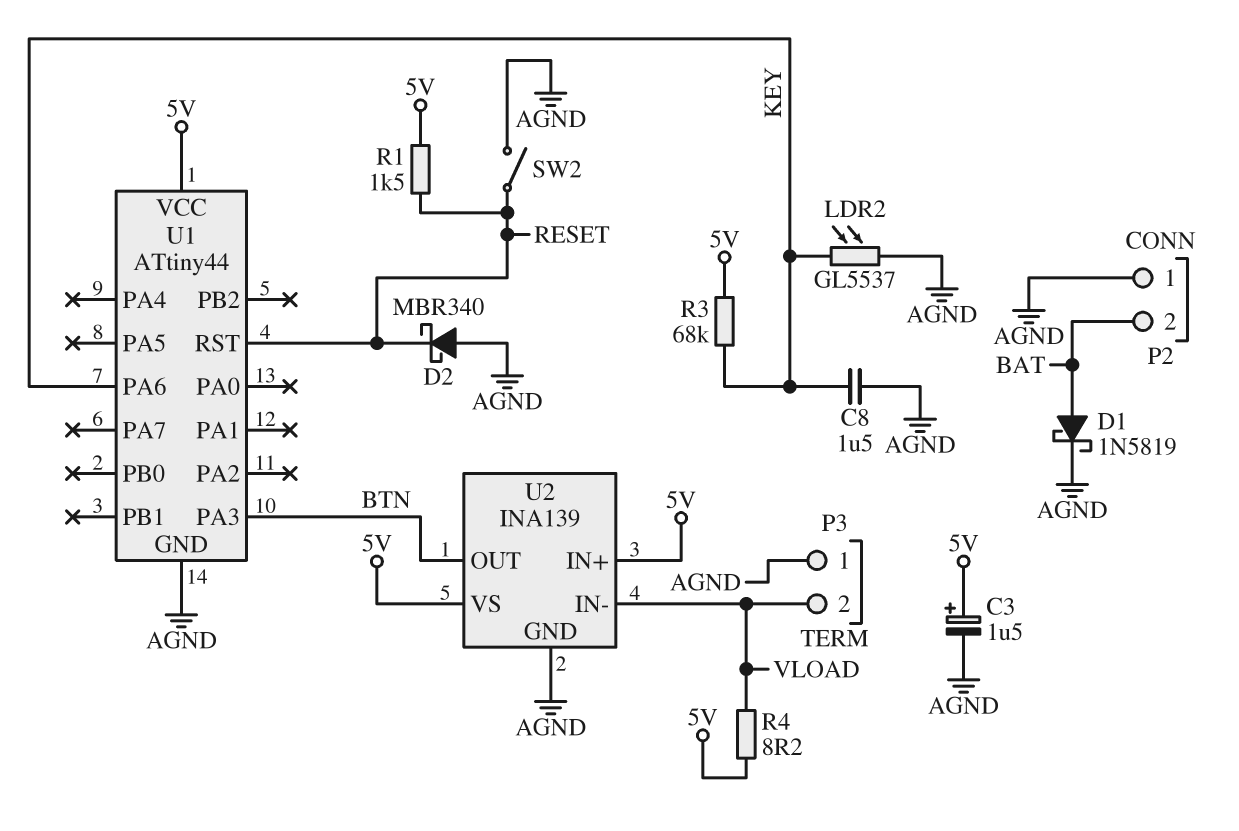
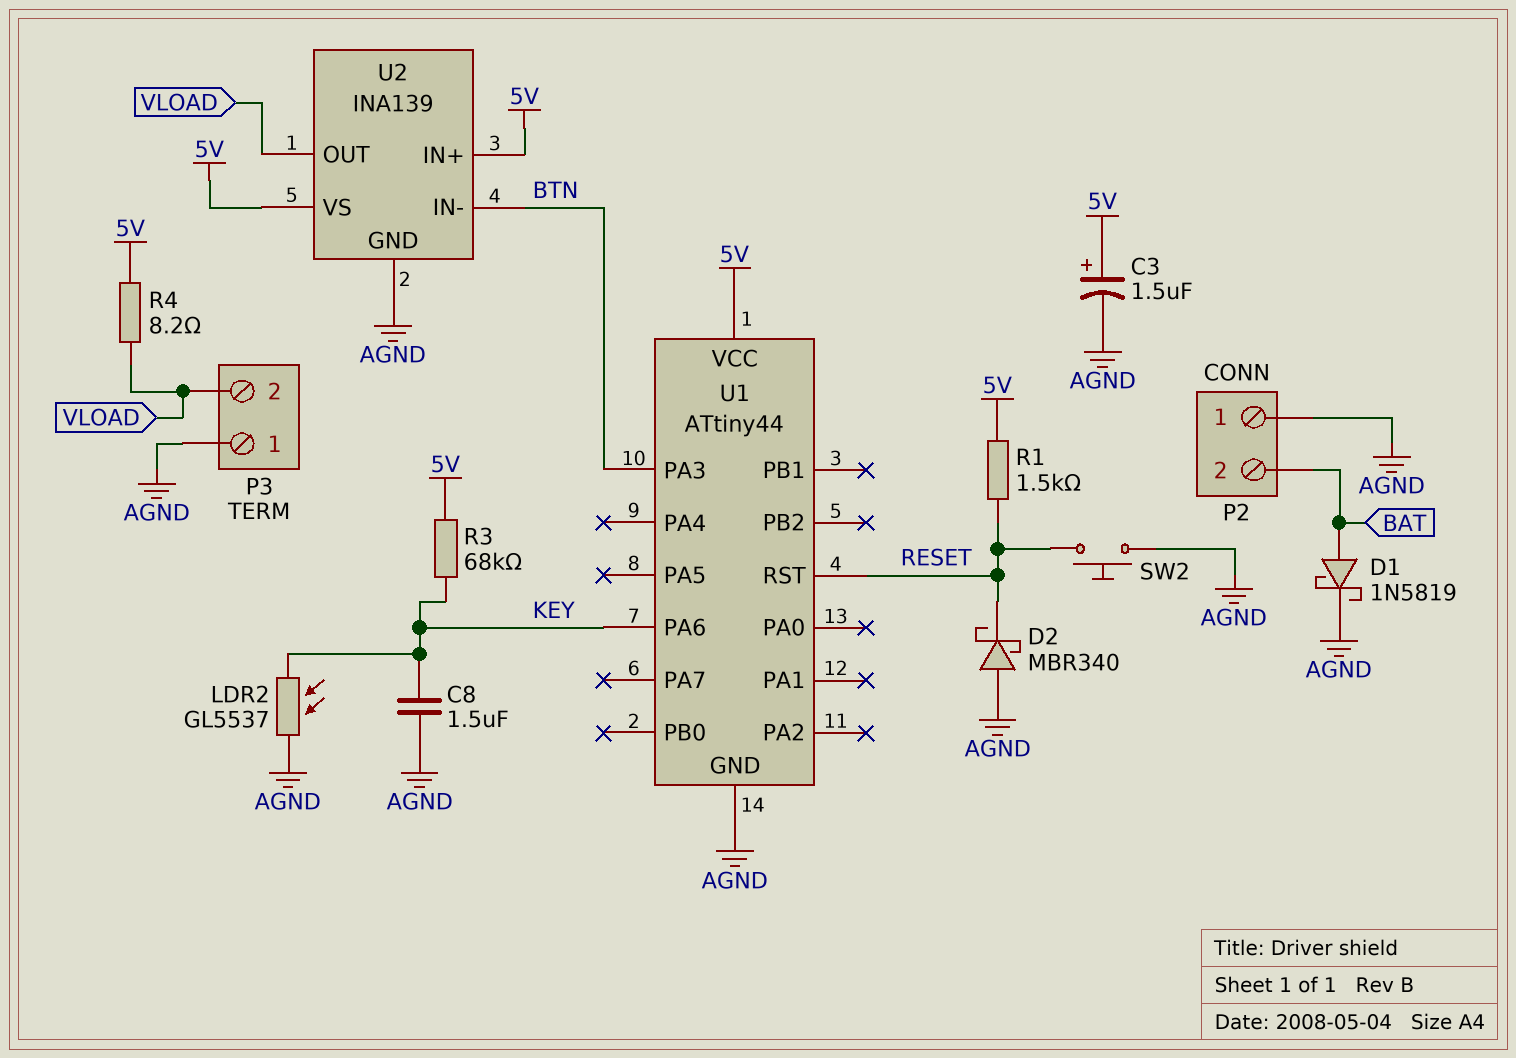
SW2: switch (AGND, RESET) -> button (AGND, RESET)
U2 pin IN-: VLOAD -> BTN
U2 pin OUT: BTN -> VLOAD

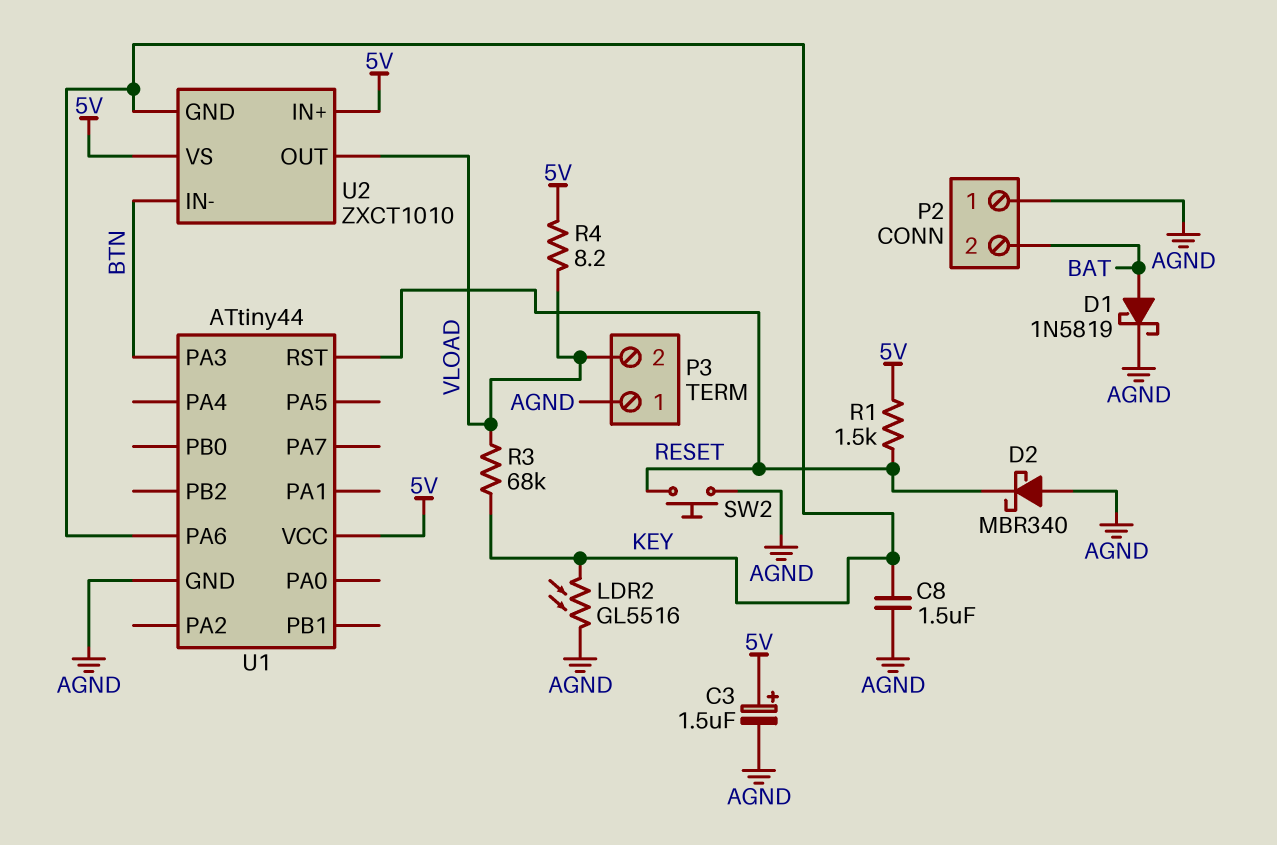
LDR2: GL5537 (AGND, KEY) -> GL5516 (AGND, KEY)
R3: 68k (5V, KEY) -> 68k (KEY, VLOAD)
U2: INA139 -> ZXCT1010
U2 pin GND: AGND -> KEY

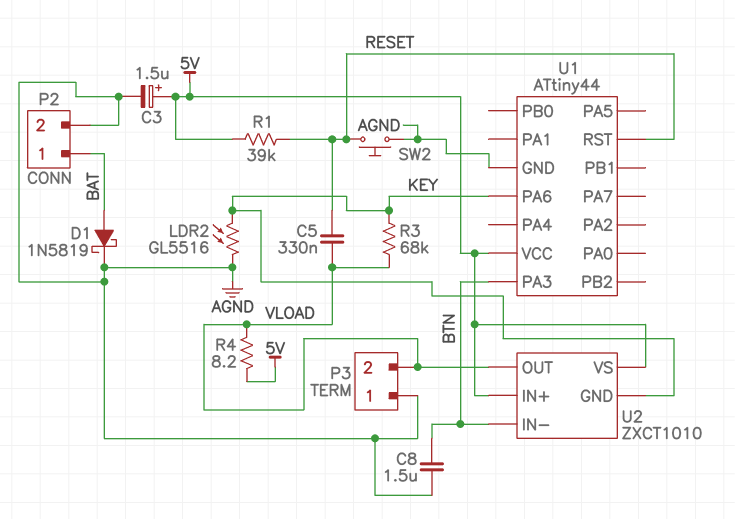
C5: none -> 330nF (RESET, VLOAD)
C8: 1.5uF (AGND, KEY) -> 1.5uF (AGND, BTN)
D2: schottky MBR340 (A AGND, K RESET) -> none
P2 pin 1: AGND -> BAT
P2 pin 2: BAT -> AGND
R1: 1.5k (5V, RESET) -> 39k (5V, RESET)

